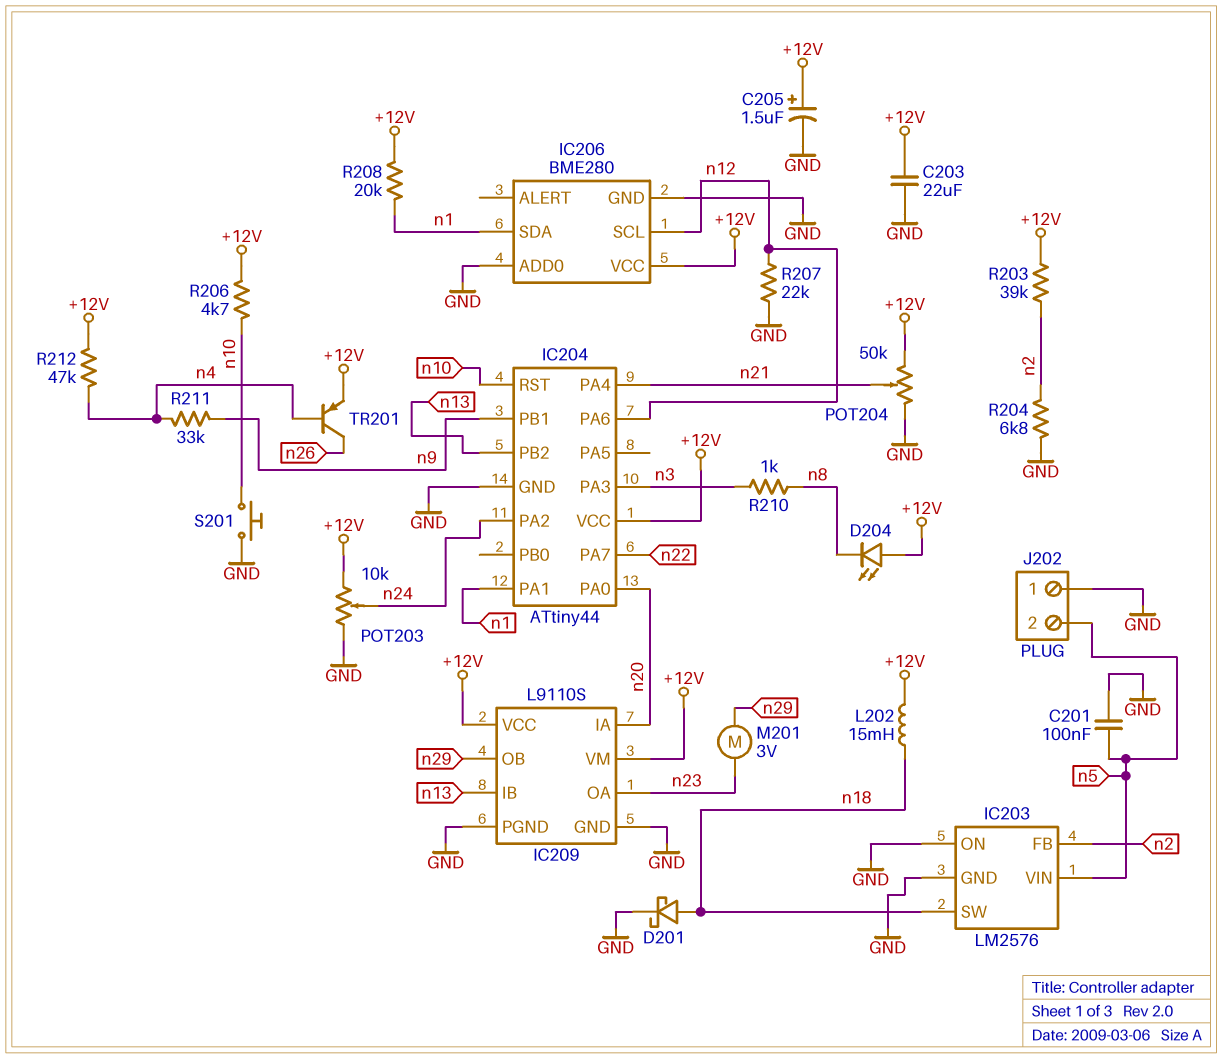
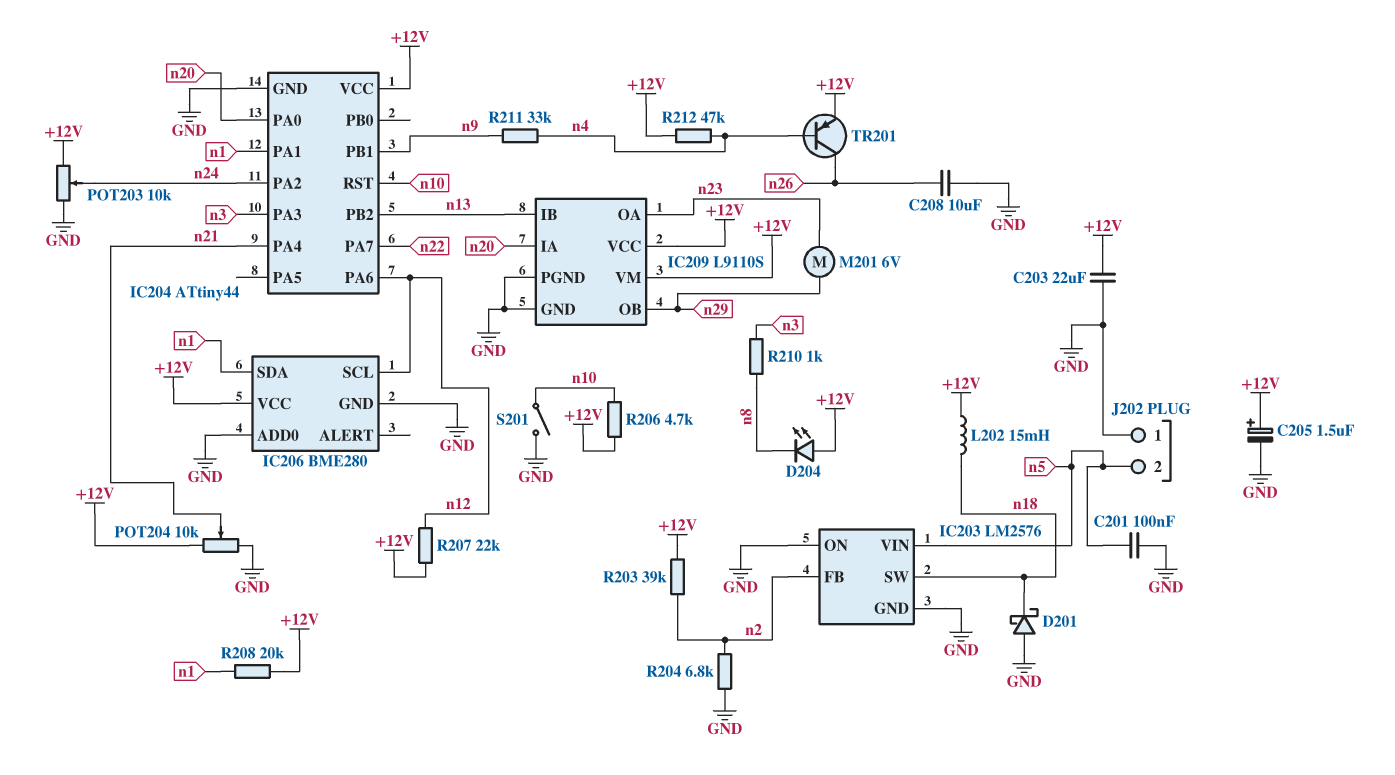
C208: none -> 10uF (GND, n26)
D201: schottky (A n18, K GND) -> schottky (A GND, K n18)
M201: motor 3V (n23, n29) -> motor 6V (n23, n29)
POT204: 50k (+12V, GND, wiper n21) -> 10k (+12V, GND, wiper n21)
R207: 22k (GND, n12) -> 22k (+12V, n12)
S201: button (GND, n10) -> switch (GND, n10)

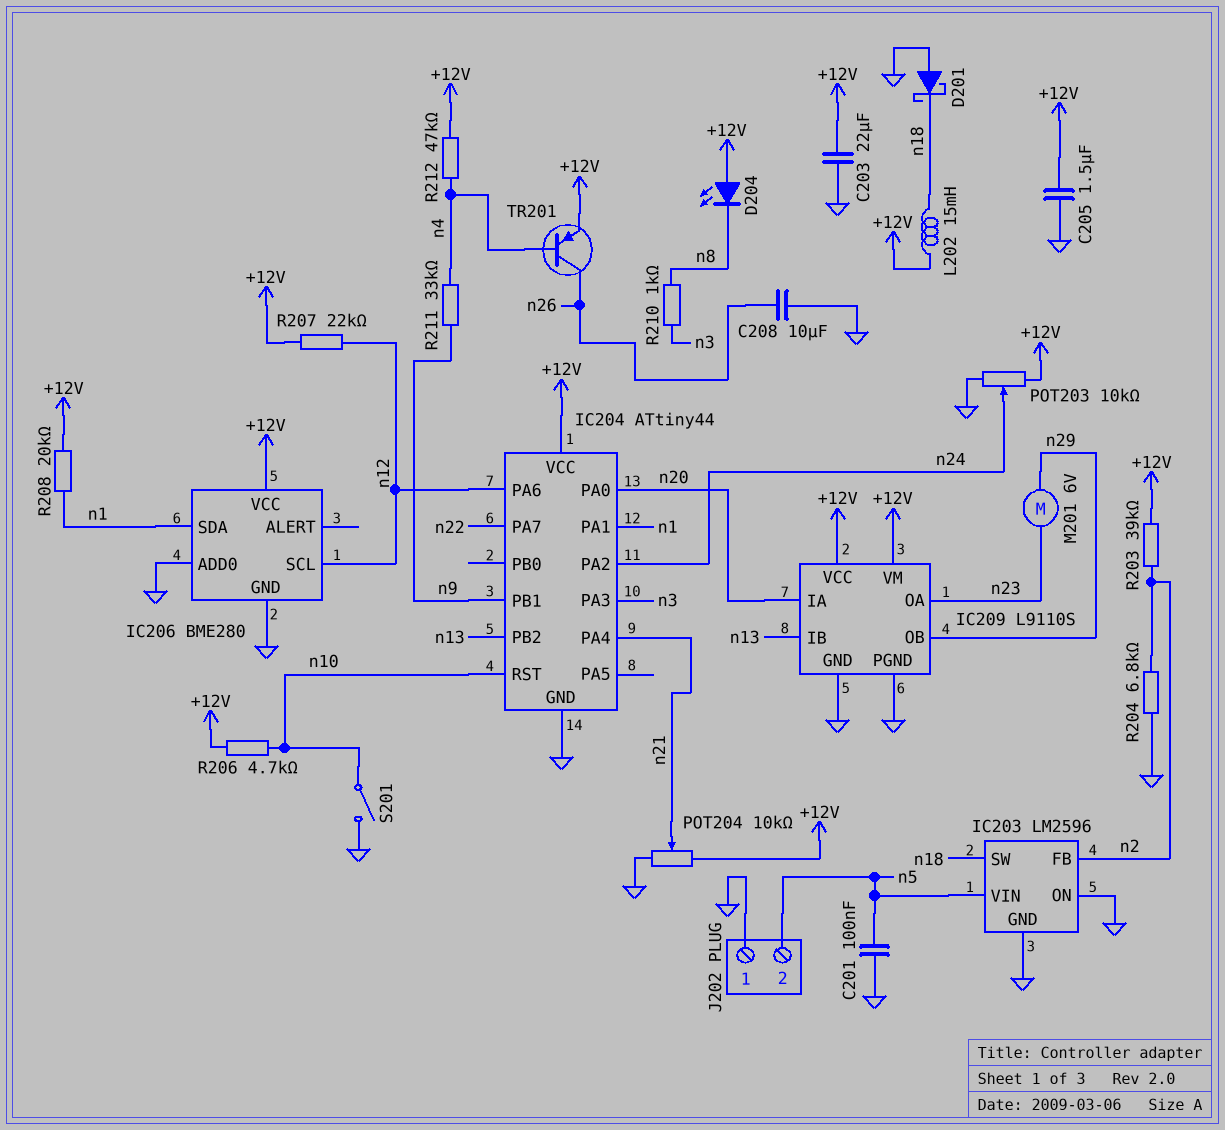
C205: 1.5uF (plus +12V, minus GND) -> 1.5uF (+12V, GND)
IC203: LM2576 -> LM2596

